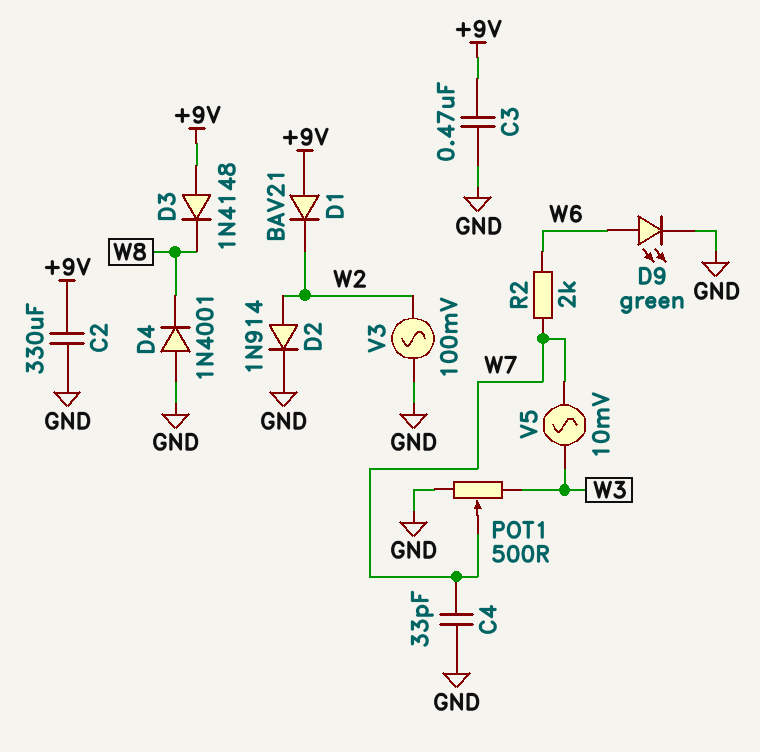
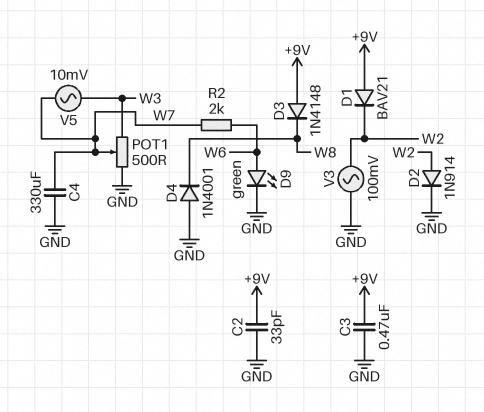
C2: 330uF (+9V, GND) -> 33pF (+9V, GND)
C4: 33pF (GND, W7) -> 330uF (GND, W7)

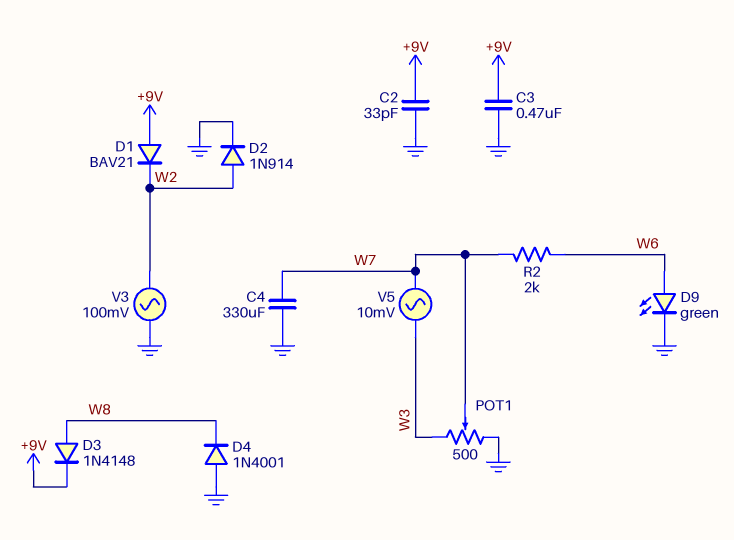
D3: diode 1N4148 (A +9V, K W8) -> diode 1N4148 (A W8, K +9V)

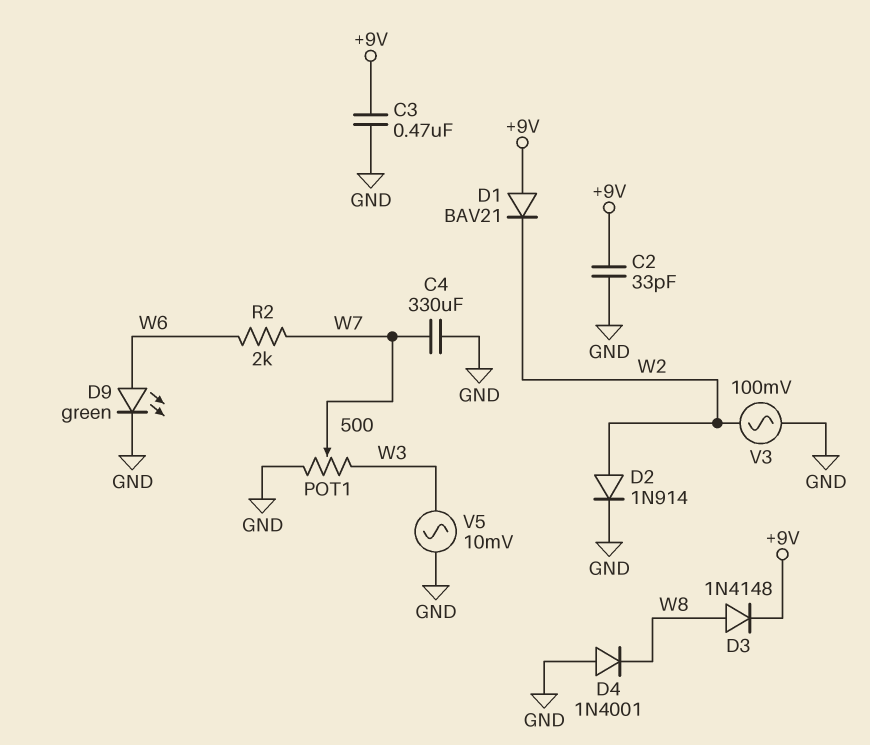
V5: AC 10mV (W3, W7) -> AC 10mV (GND, W3)

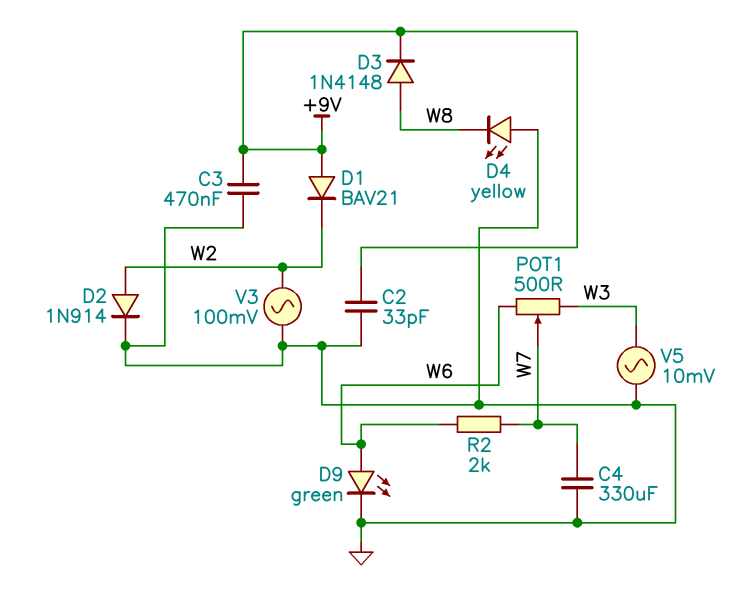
D4: diode 1N4001 (A GND, K W8) -> LED yellow (A GND, K W8)
POT1: 500 (GND, W3, wiper W7) -> 500 (W3, W6, wiper W7)

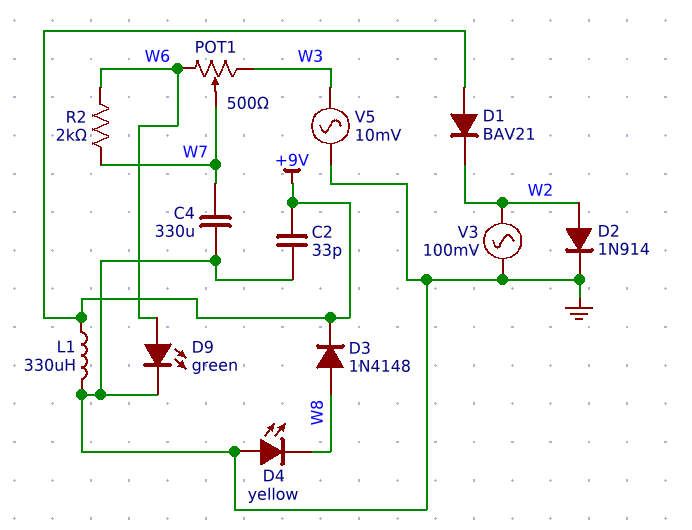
C3: 470nF (+9V, GND) -> none
L1: none -> 330uH (+9V, GND)

